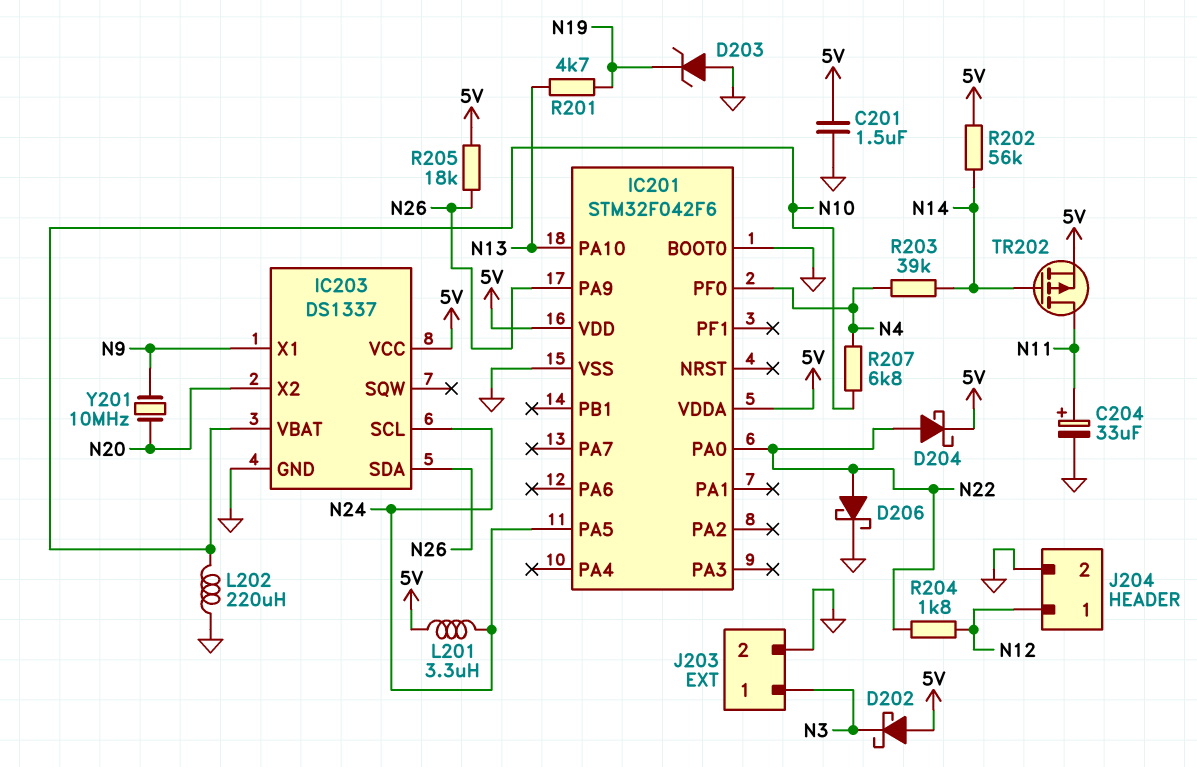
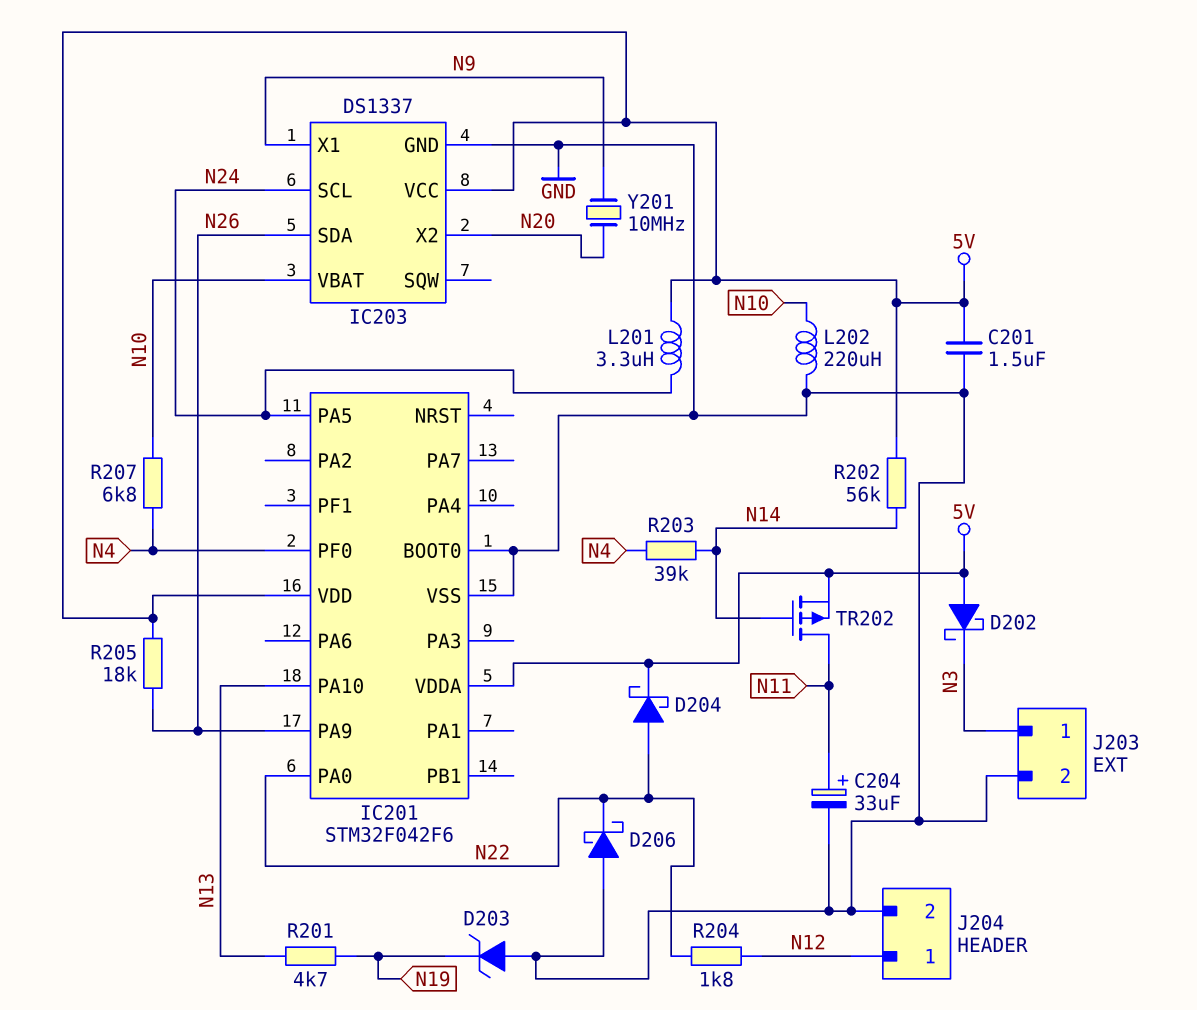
D206: schottky (A N22, K GND) -> schottky (A GND, K N22)

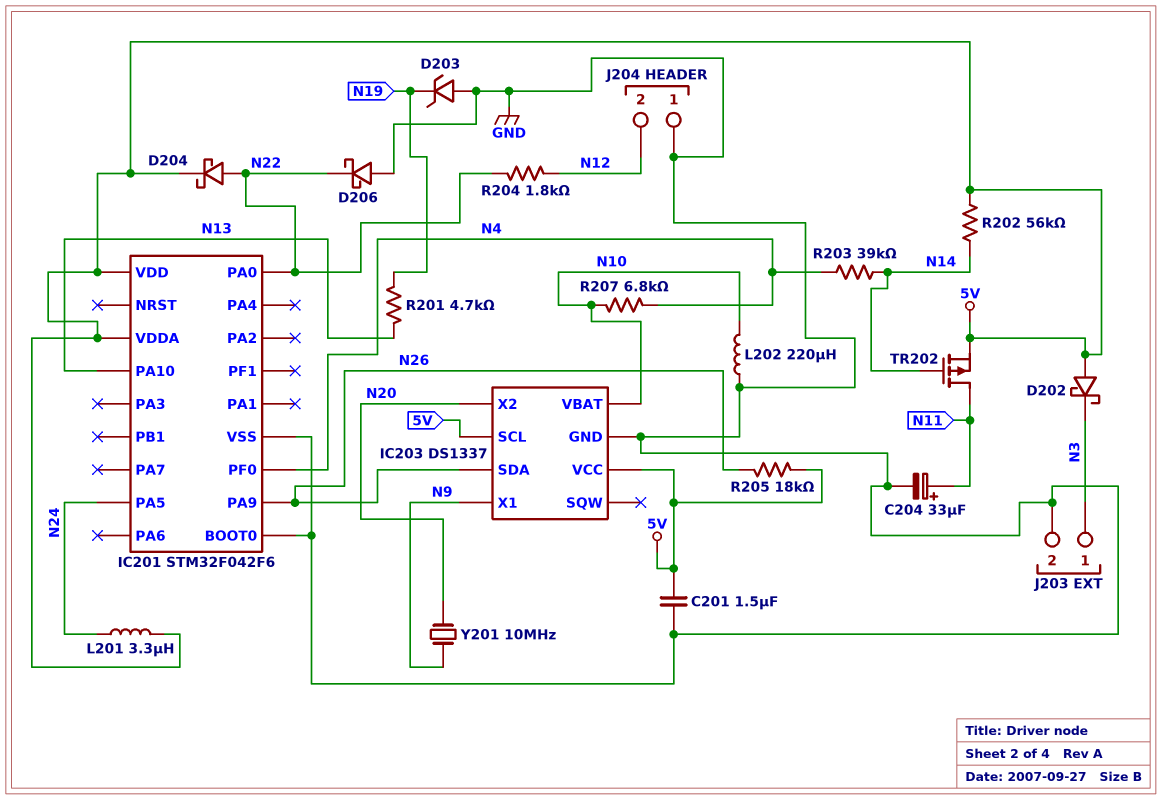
IC203 pin SCL: N24 -> 5V
J204 pin 1: N12 -> GND
J204 pin 2: GND -> N12

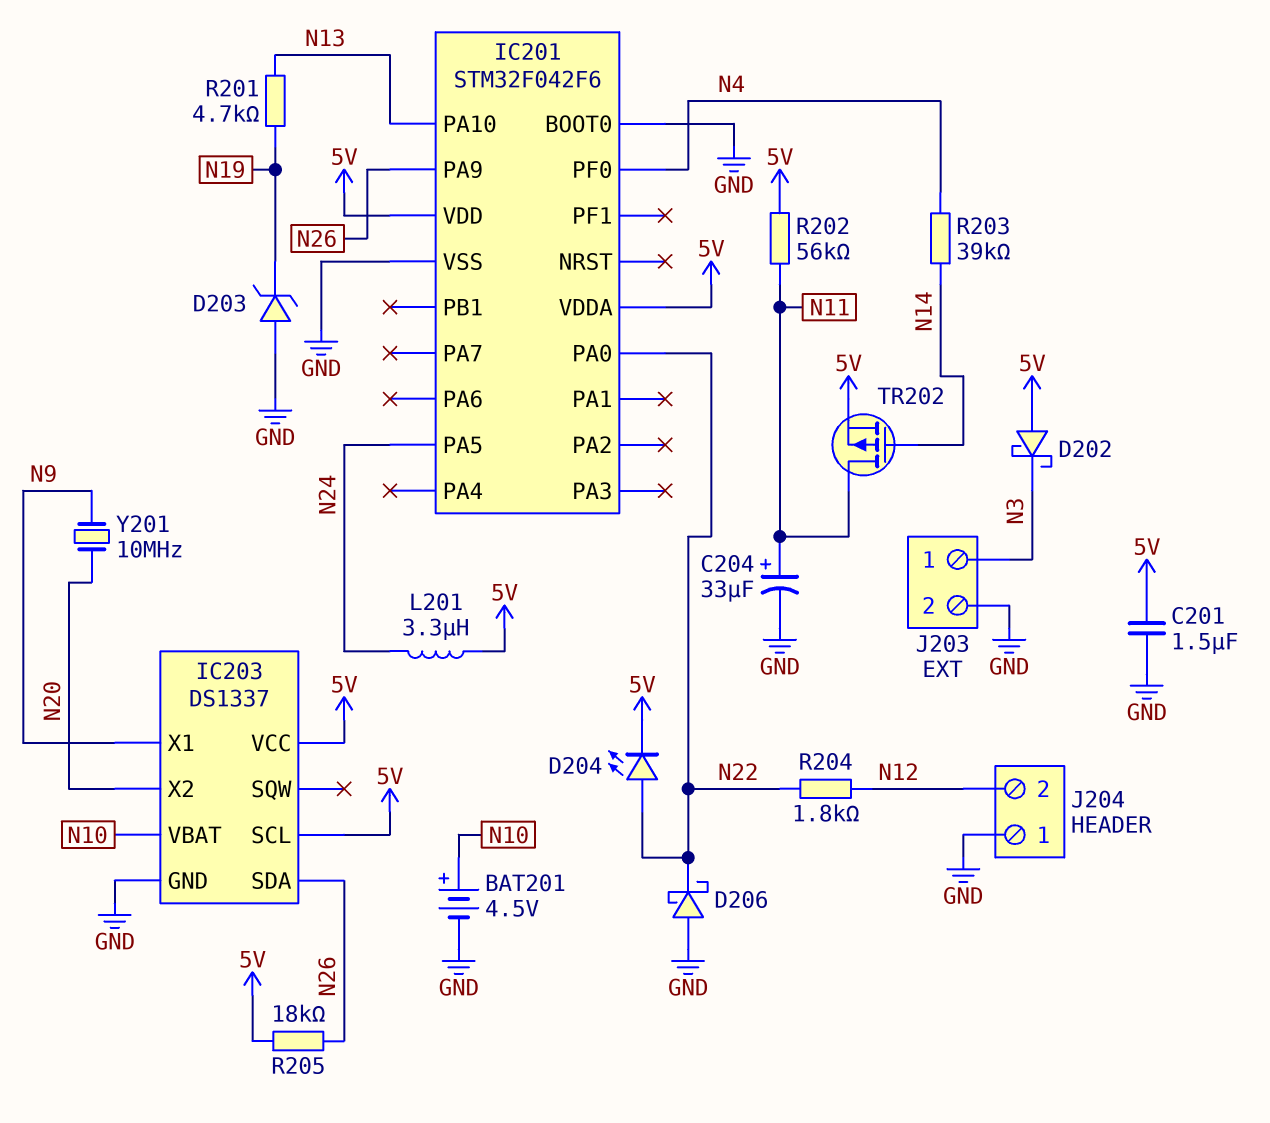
BAT201: none -> 4.5V (plus N10, minus GND)
D204: schottky (A N22, K 5V) -> LED (A N22, K 5V)
L202: 220uH (GND, N10) -> none
R202: 56k (5V, N14) -> 56k (5V, N11)
R207: 6.8k (N4, N10) -> none

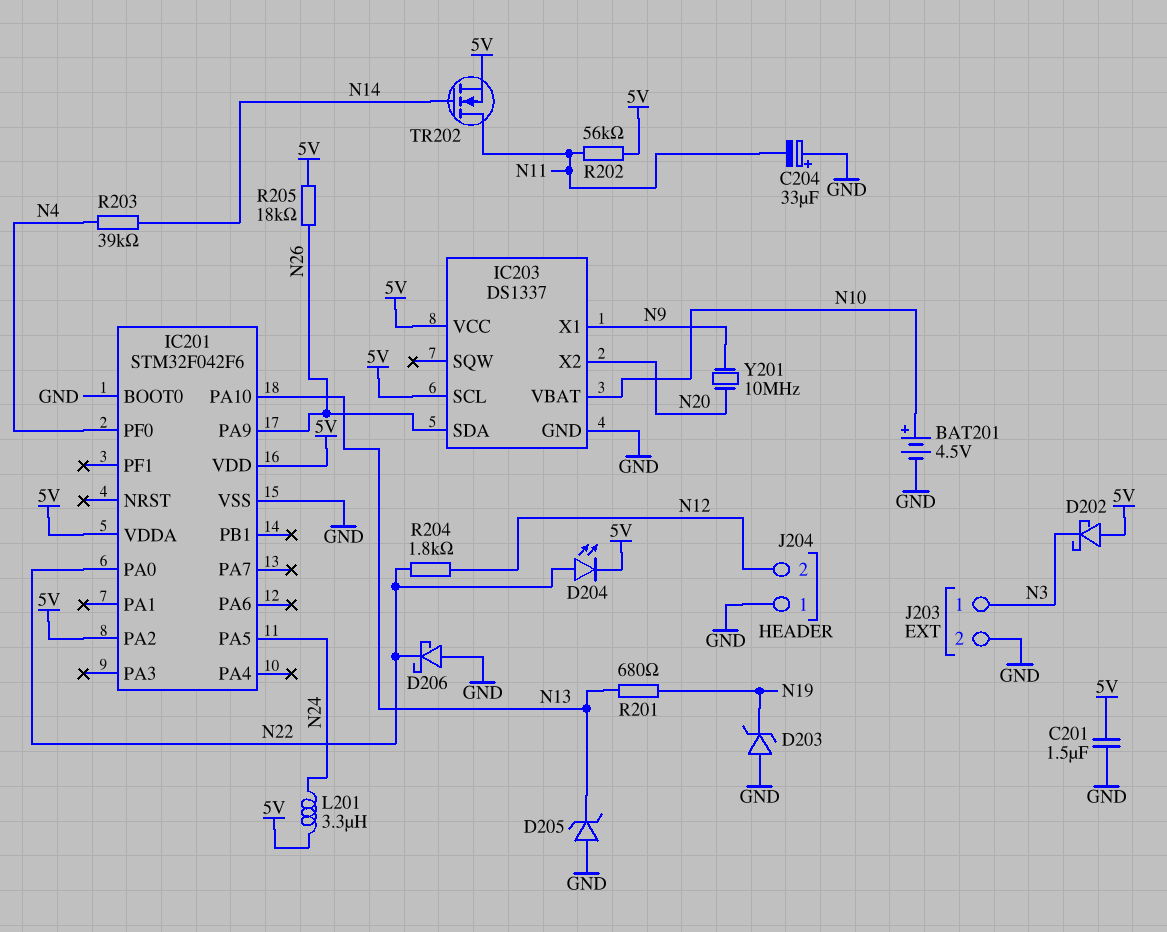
C204: 33uF (plus N11, minus GND) -> 33uF (plus GND, minus N11)
D205: none -> zener (A GND, K N13)
IC201 pin PA2: none -> 5V
R201: 4.7k (N13, N19) -> 680 (N13, N19)
TR202: PMOS (G N14, D N11, S 5V) -> NMOS (G N14, D N11, S 5V)

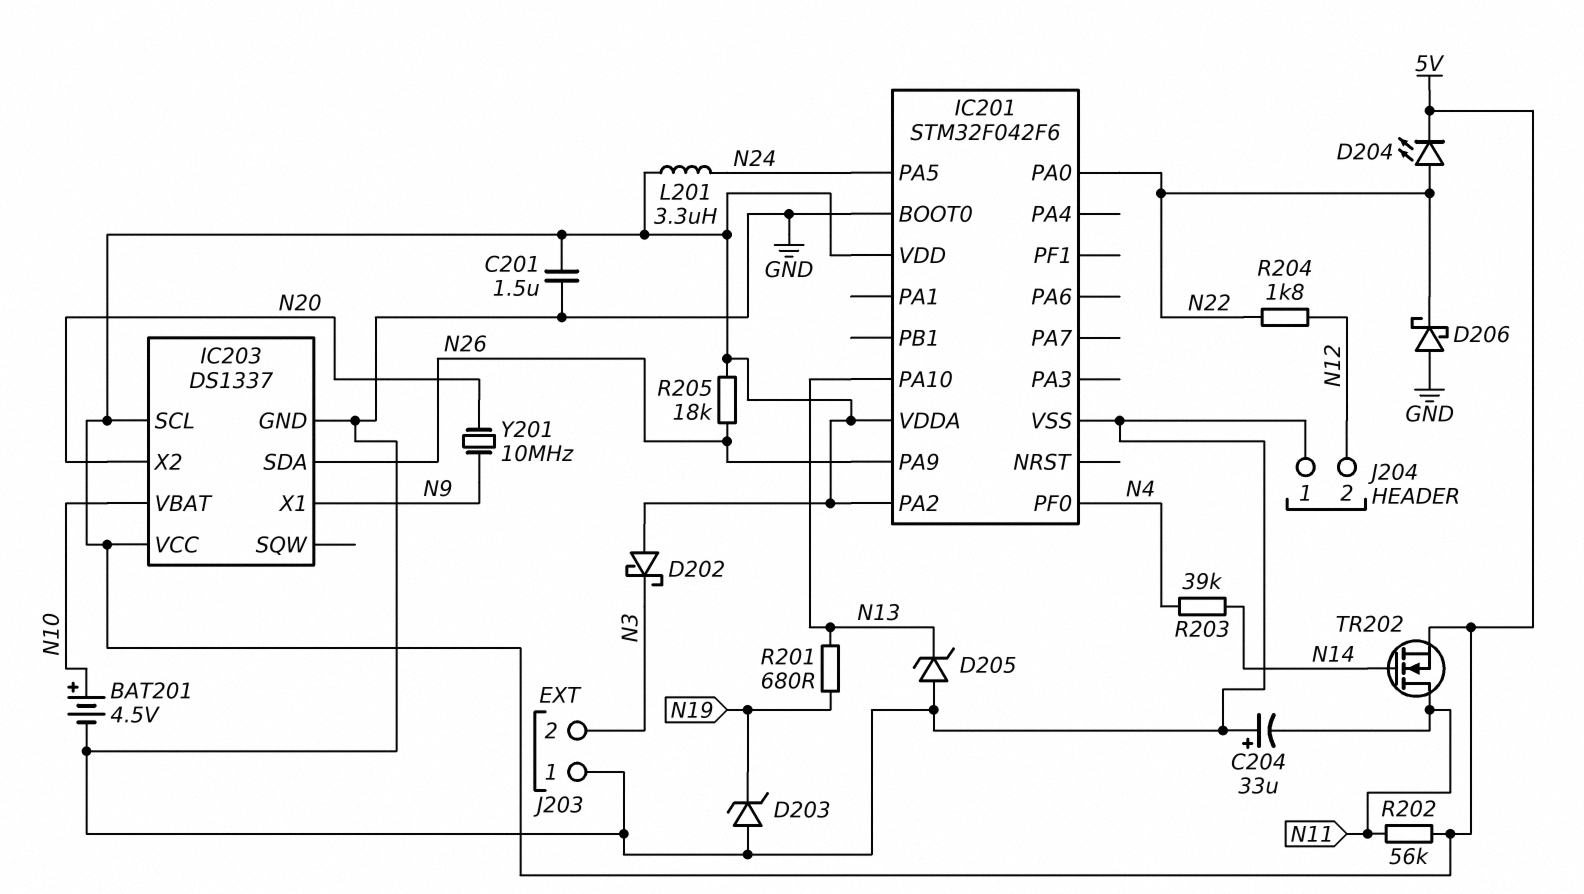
J203 pin 1: N3 -> GND
J203 pin 2: GND -> N3

